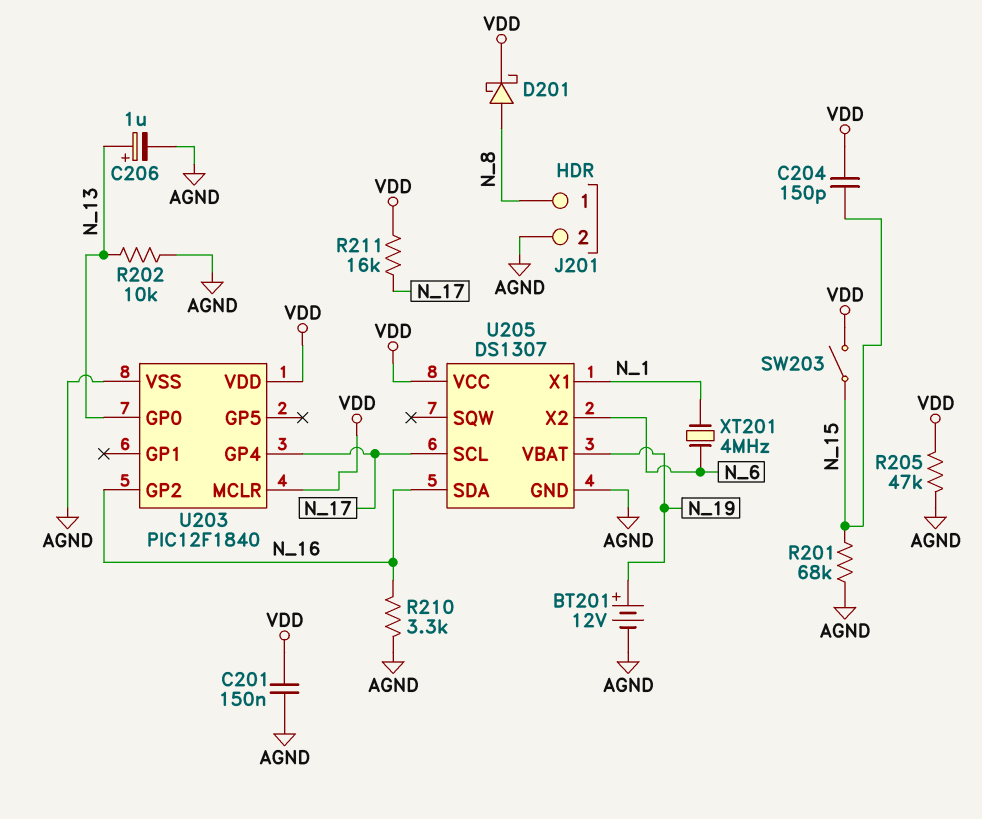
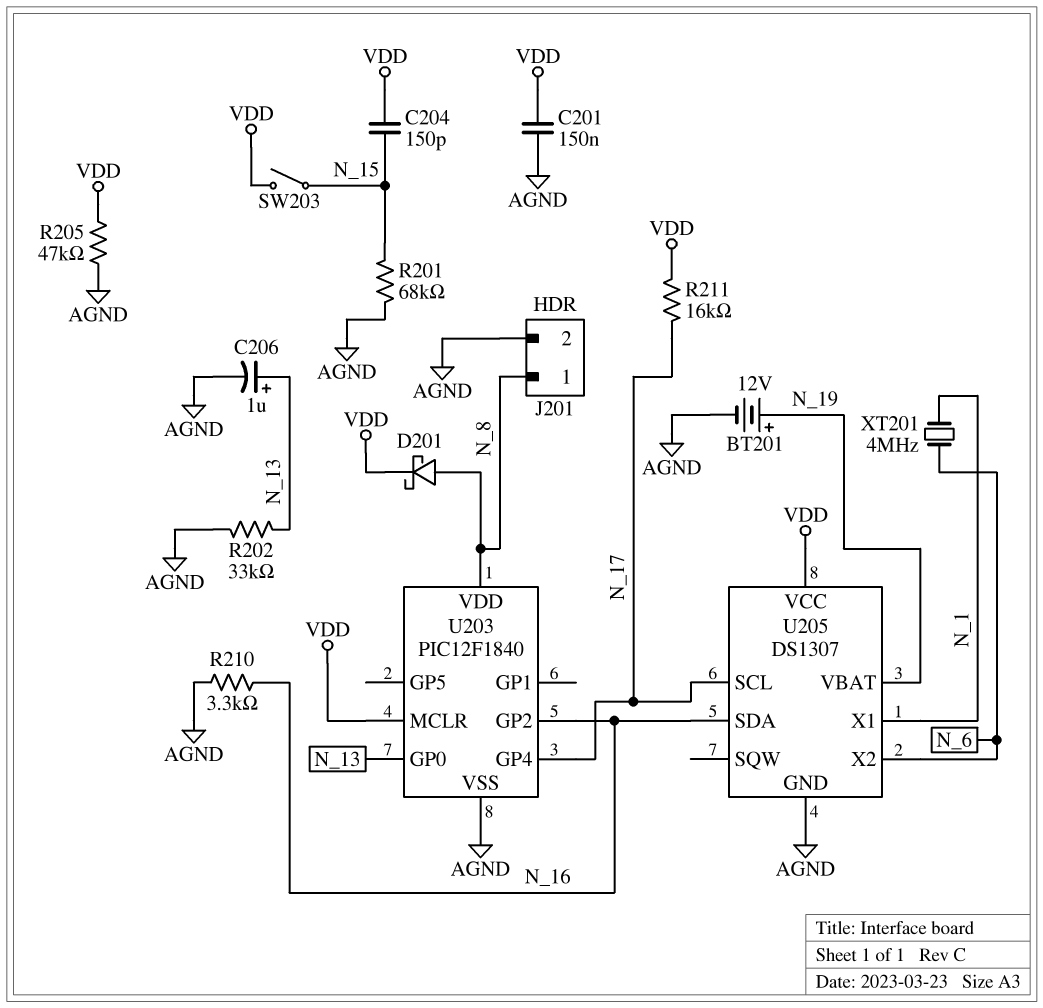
R202: 10k (AGND, N_13) -> 33k (AGND, N_13)
U203 pin VDD: VDD -> N_8

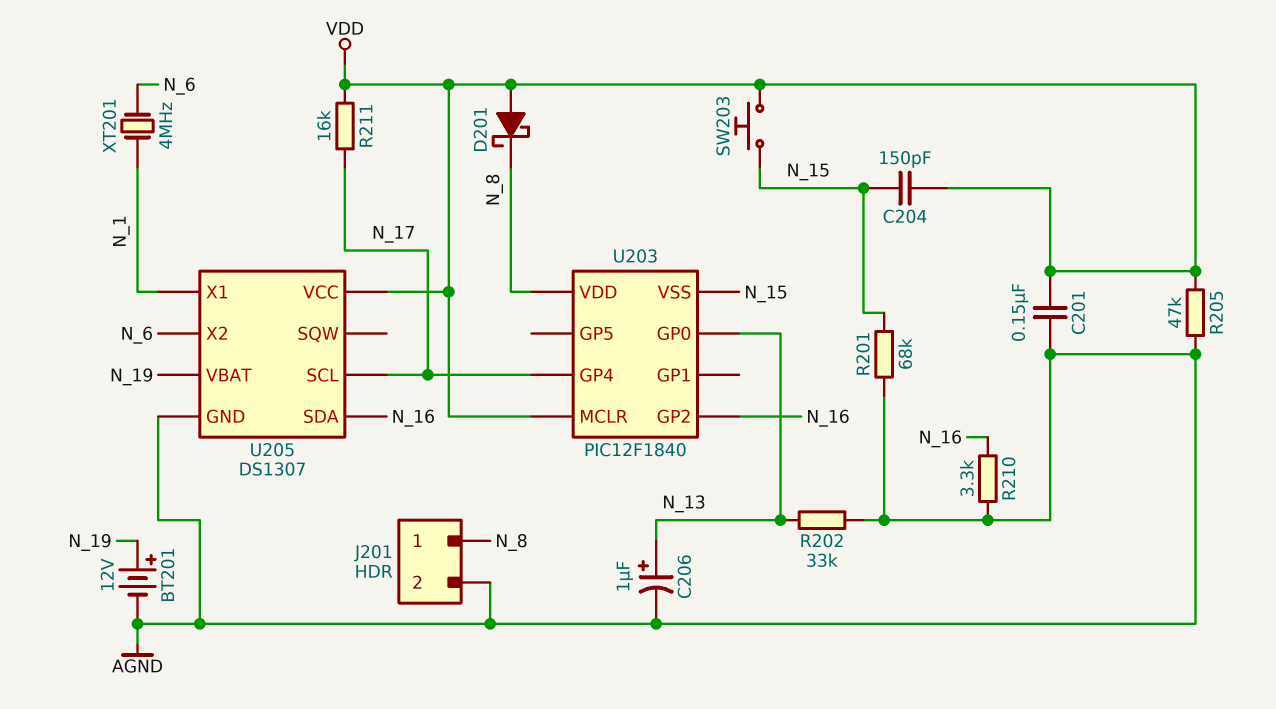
D201: schottky (A N_8, K VDD) -> schottky (A VDD, K N_8)
SW203: switch (N_15, VDD) -> button (N_15, VDD)
U203 pin VSS: AGND -> N_15

